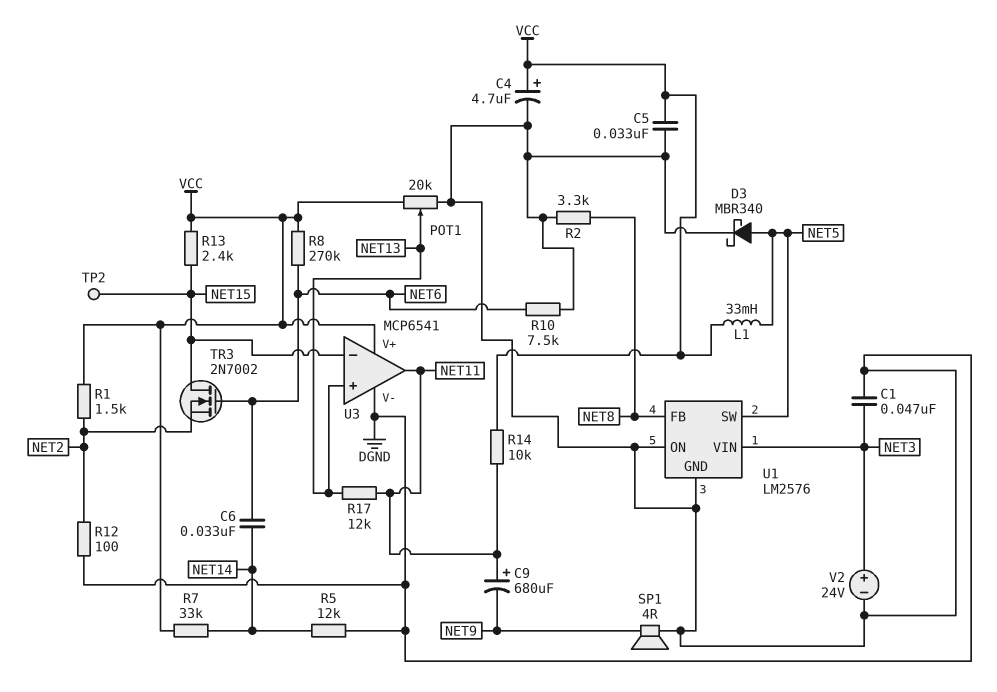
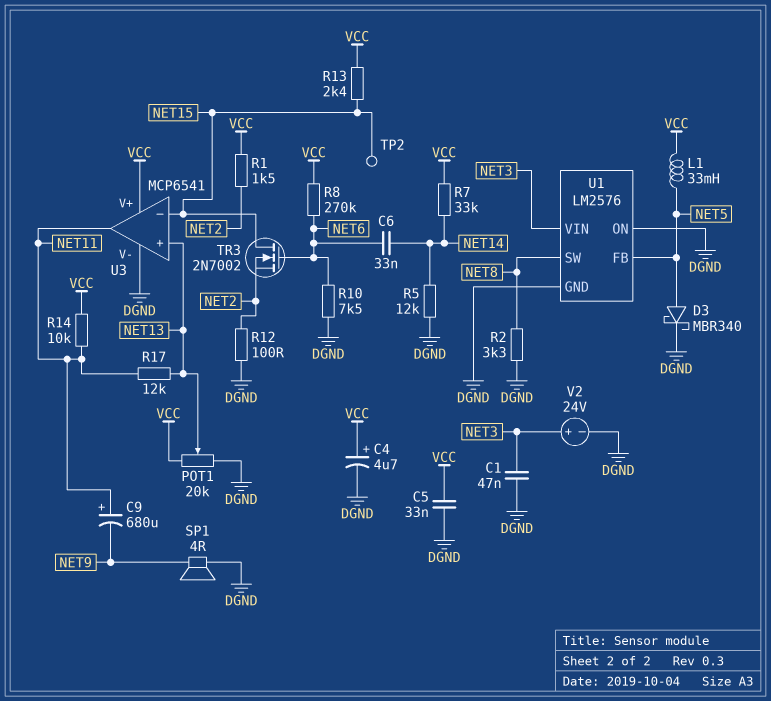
U1 pin FB: NET8 -> NET5
U1 pin SW: NET5 -> NET8

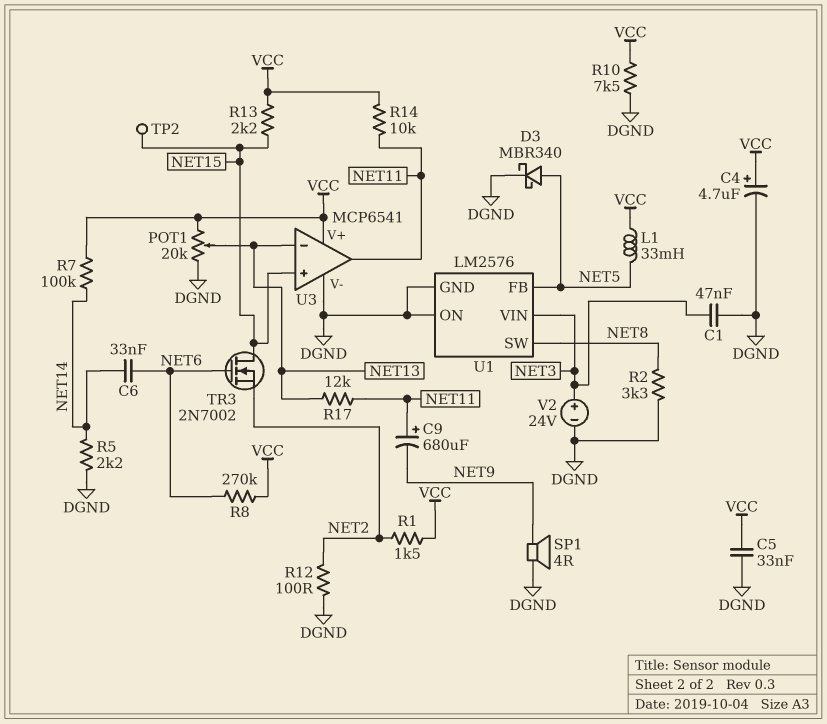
R5: 12k (DGND, NET14) -> 2.2k (DGND, NET14)
R7: 33k (NET14, VCC) -> 100k (NET14, VCC)
R10: 7.5k (DGND, NET6) -> 7.5k (DGND, VCC)
R13: 2.4k (NET15, VCC) -> 2.2k (NET15, VCC)
U3 pin in+: NET13 -> NET15
U3 pin in-: NET15 -> NET13

